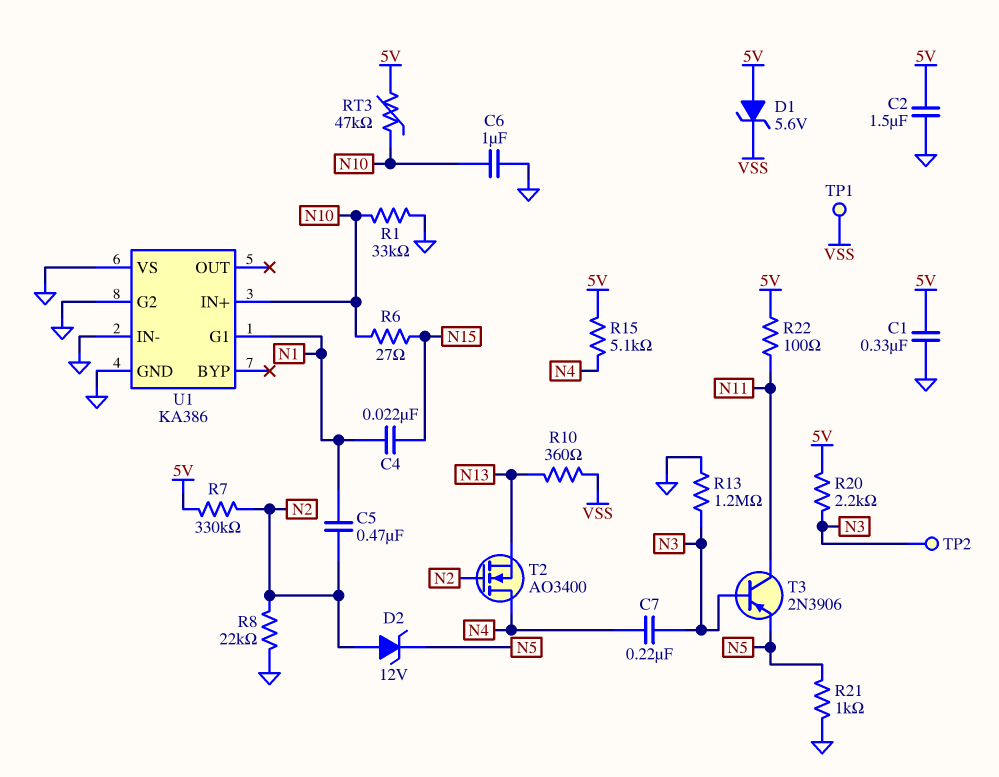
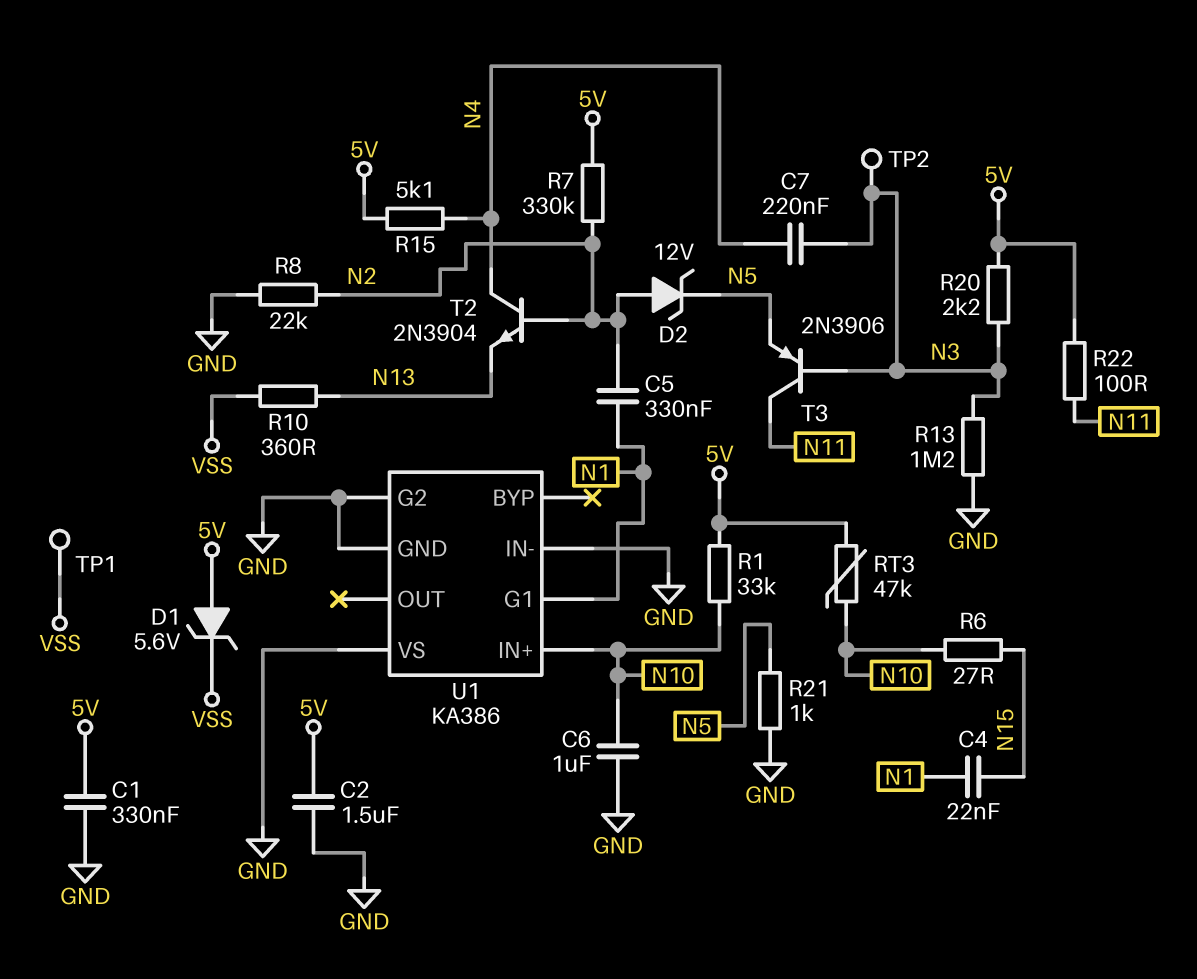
C5: 470nF (N1, N2) -> 330nF (N1, N2)
R1: 33k (GND, N10) -> 33k (5V, N10)
T2: NMOS AO3400 (G N2, D N4, S N13) -> NPN 2N3904 (B N2, C N4, E N13)

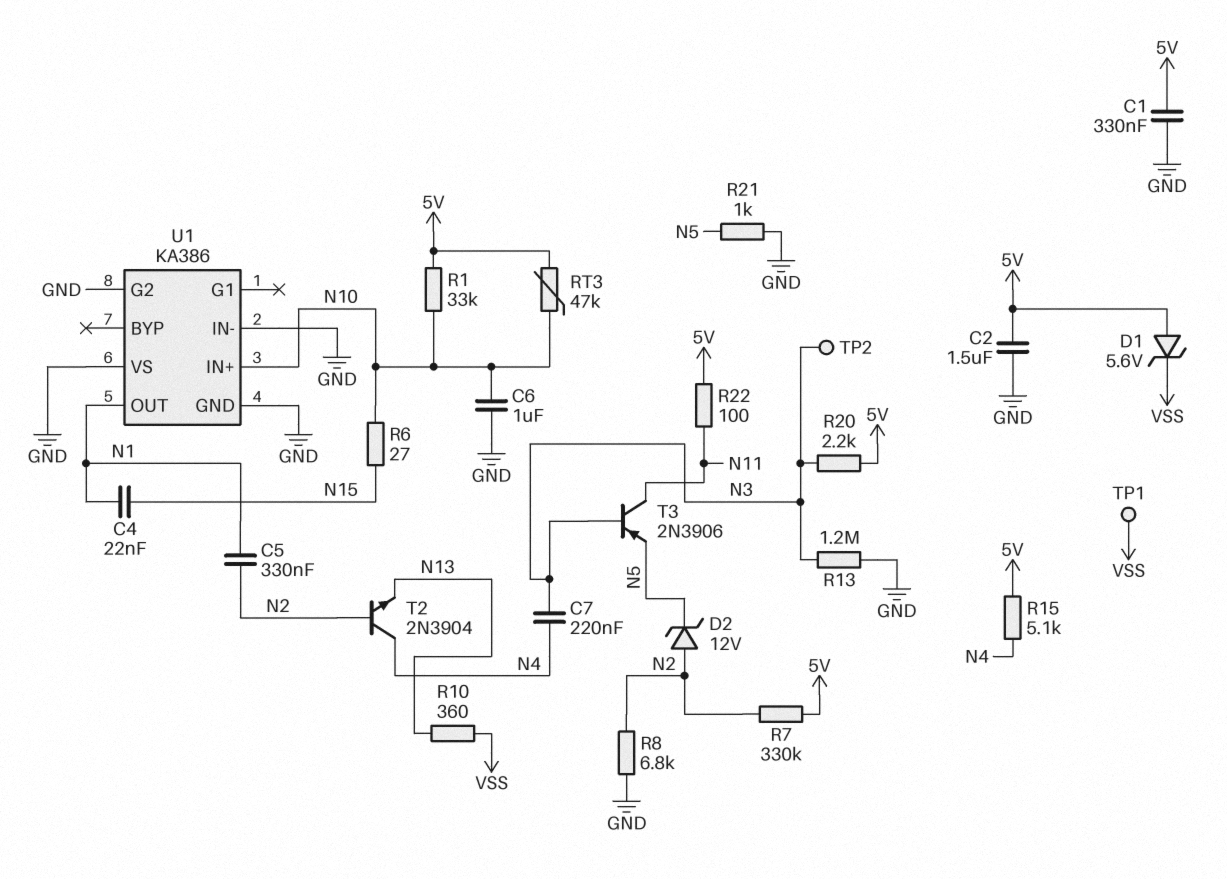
R8: 22k (GND, N2) -> 6.8k (GND, N2)
U1 pin G1: N1 -> none
U1 pin OUT: none -> N1

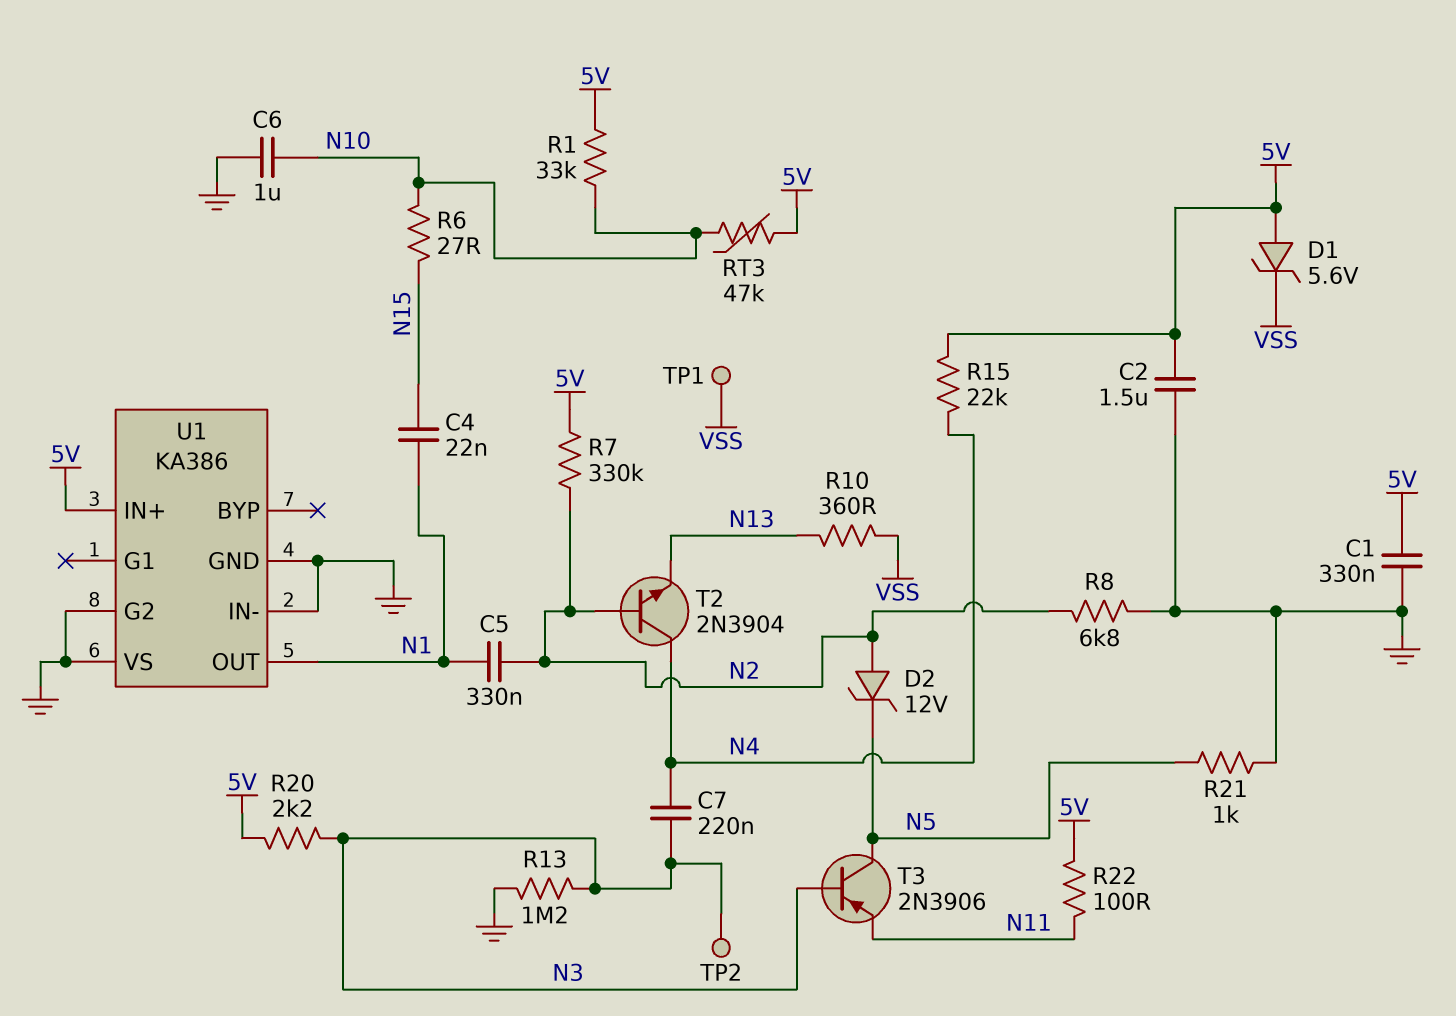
R15: 5.1k (5V, N4) -> 22k (5V, N4)
T3: PNP 2N3906 (B N3, C N11, E N5) -> PNP 2N3906 (B N3, C N5, E N11)
U1 pin IN+: N10 -> 5V

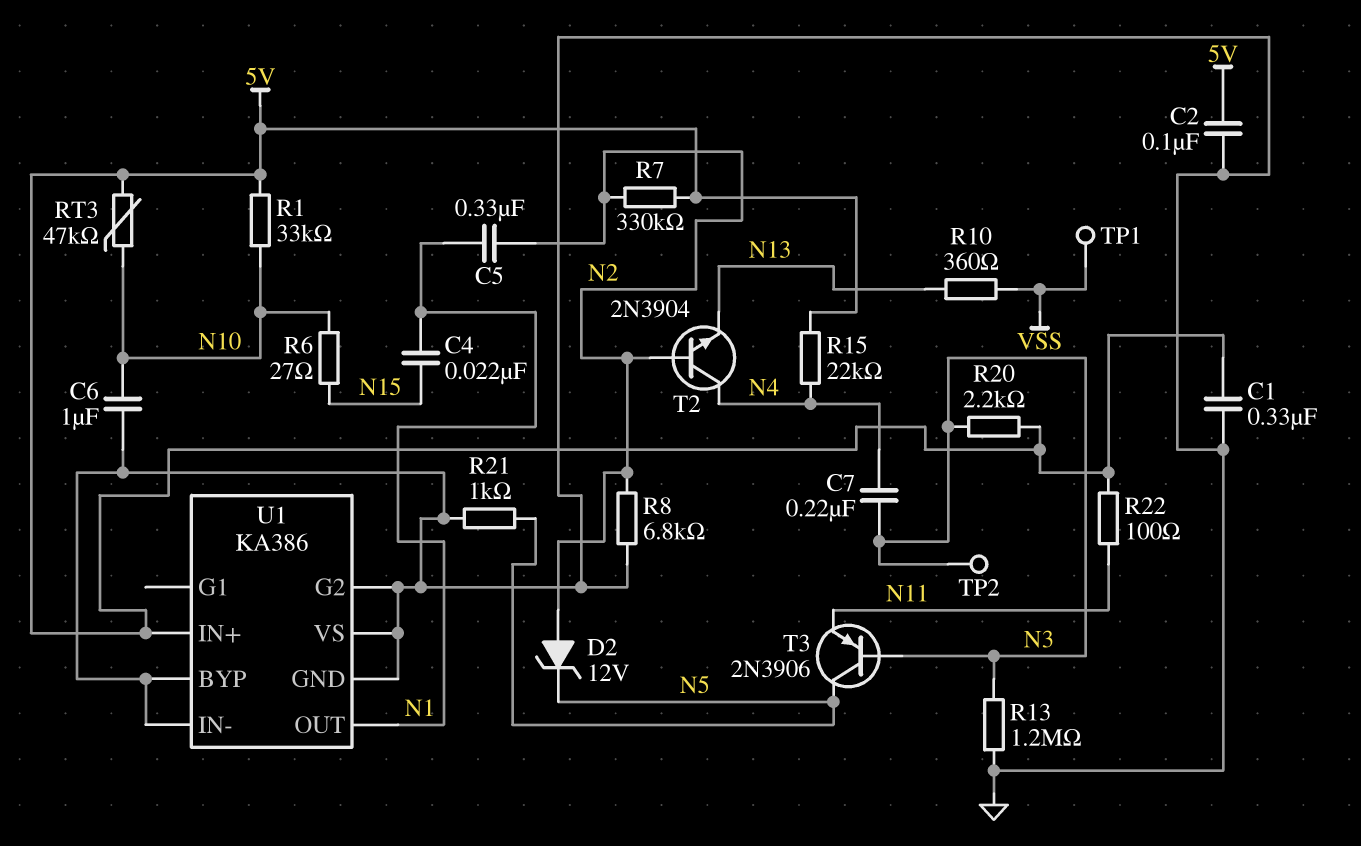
C2: 1.5uF (5V, GND) -> 100nF (5V, GND)
D1: zener 5.6V (A 5V, K VSS) -> none
U1 pin BYP: none -> GND

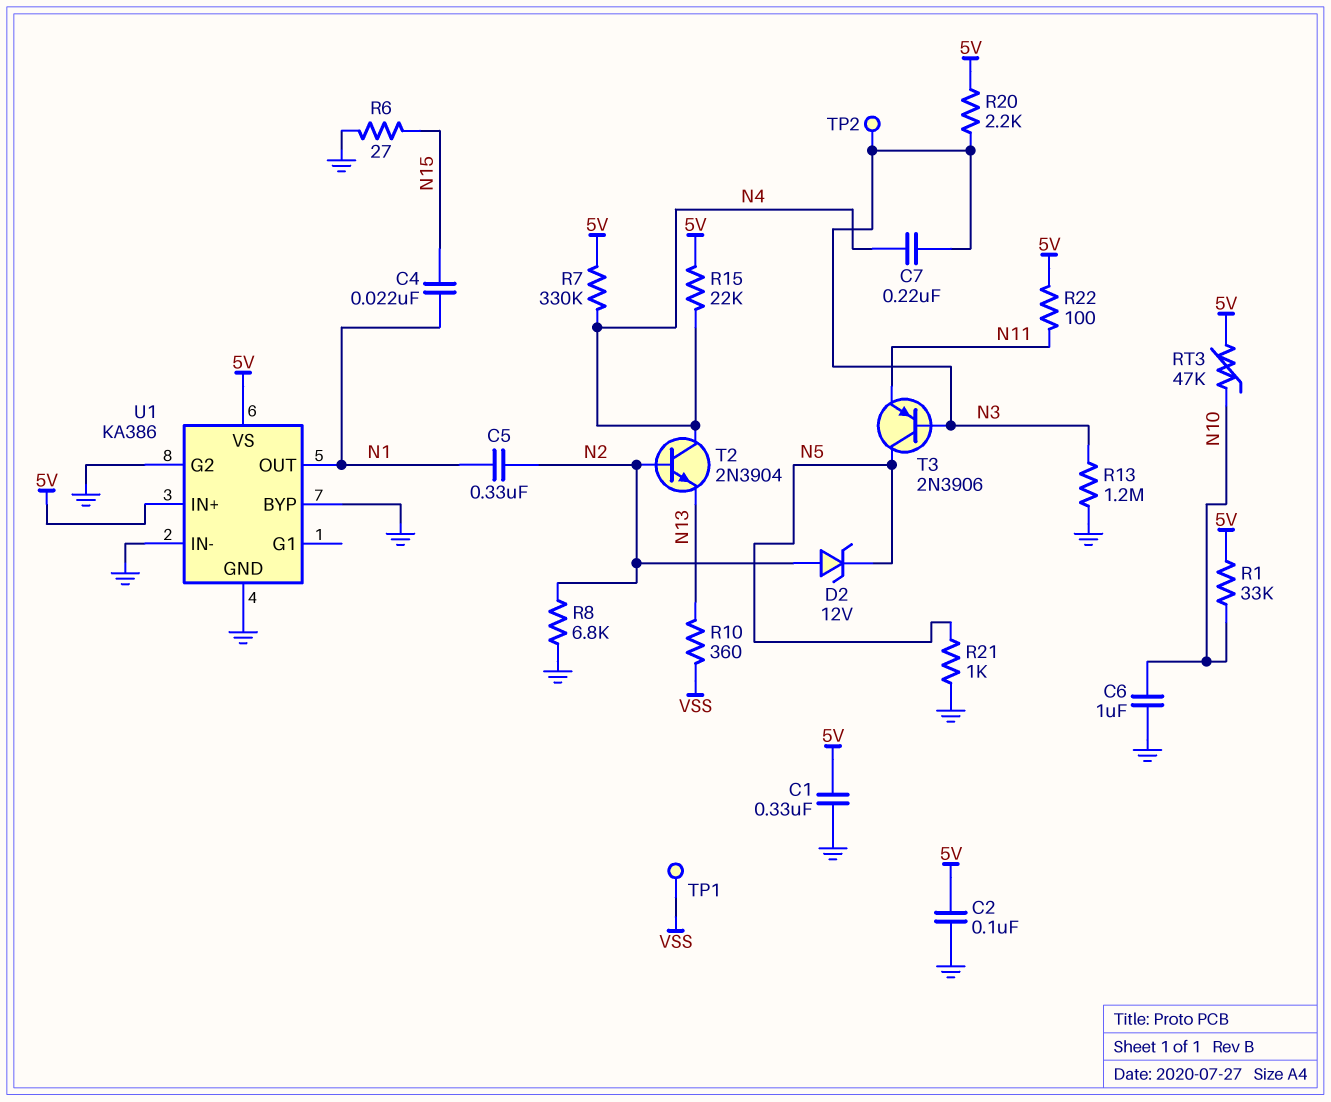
R6: 27 (N10, N15) -> 27 (GND, N15)
R7: 330k (5V, N2) -> 330k (5V, N4)
U1 pin VS: GND -> 5V

